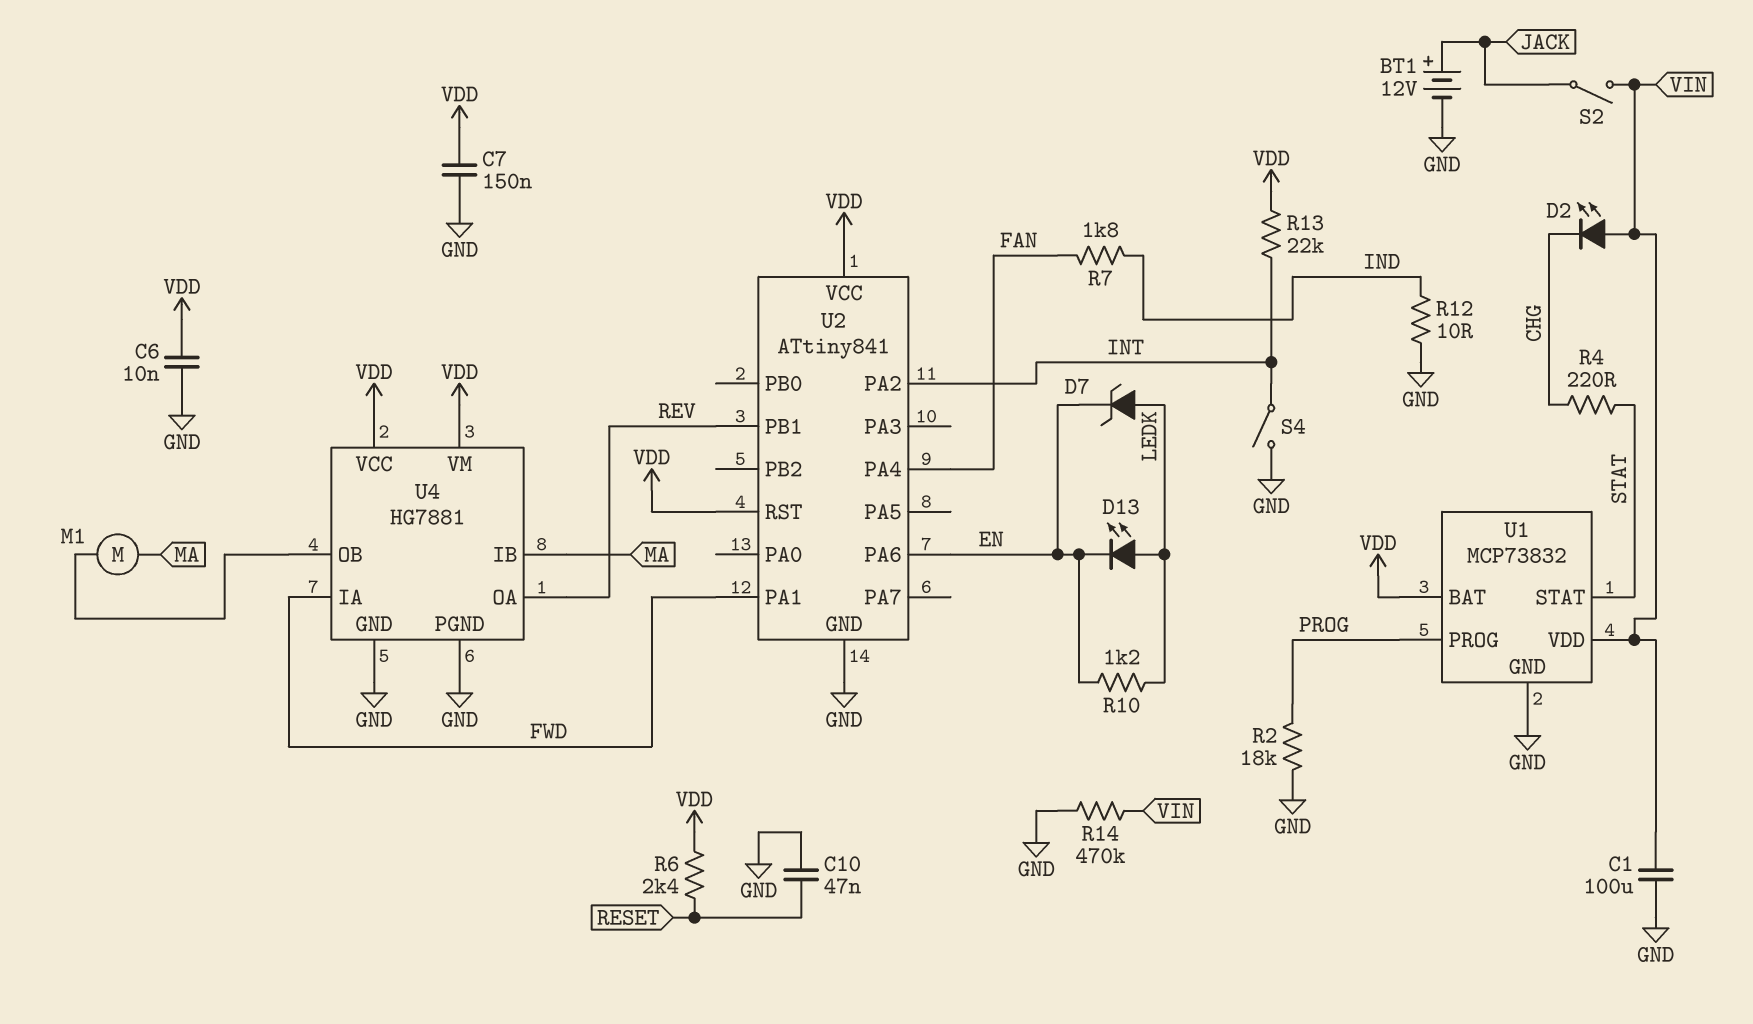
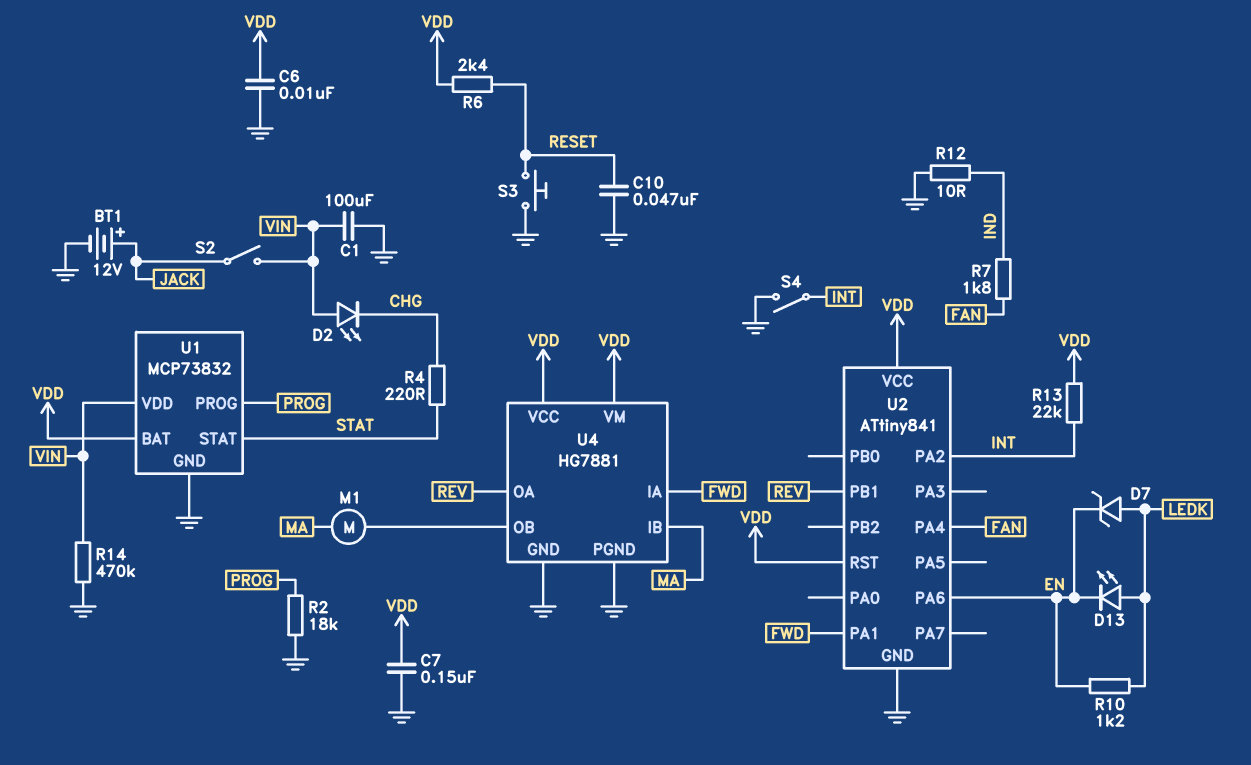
S3: none -> button (GND, RESET)

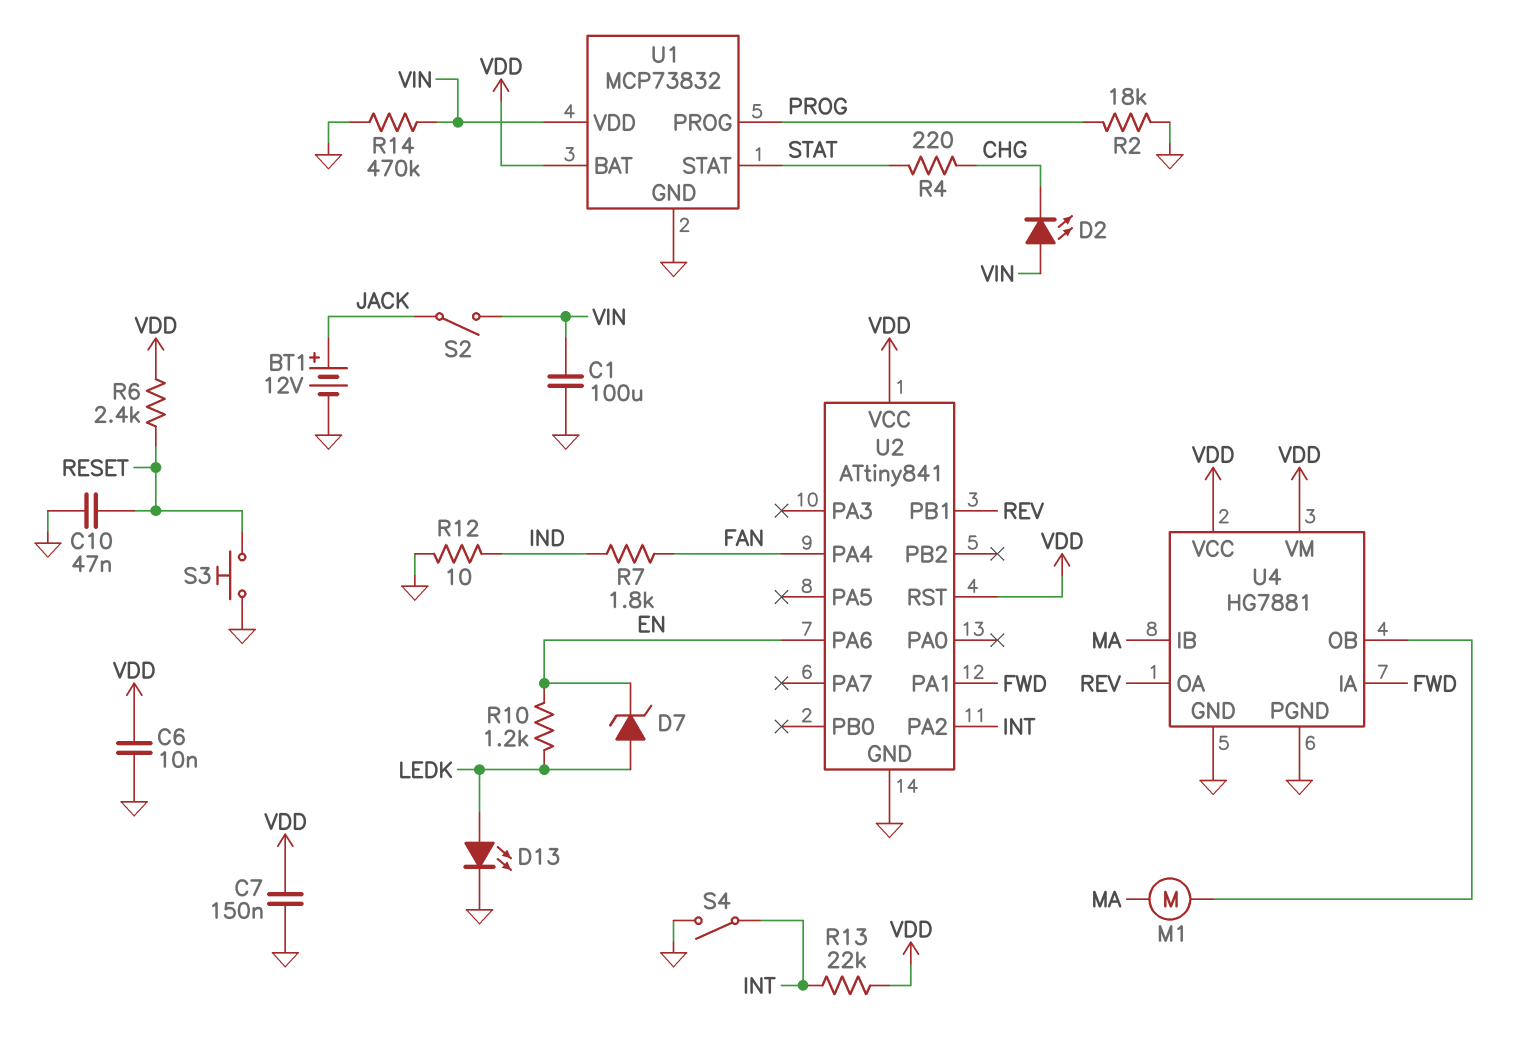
D13: LED (A LEDK, K EN) -> LED (A LEDK, K GND)

